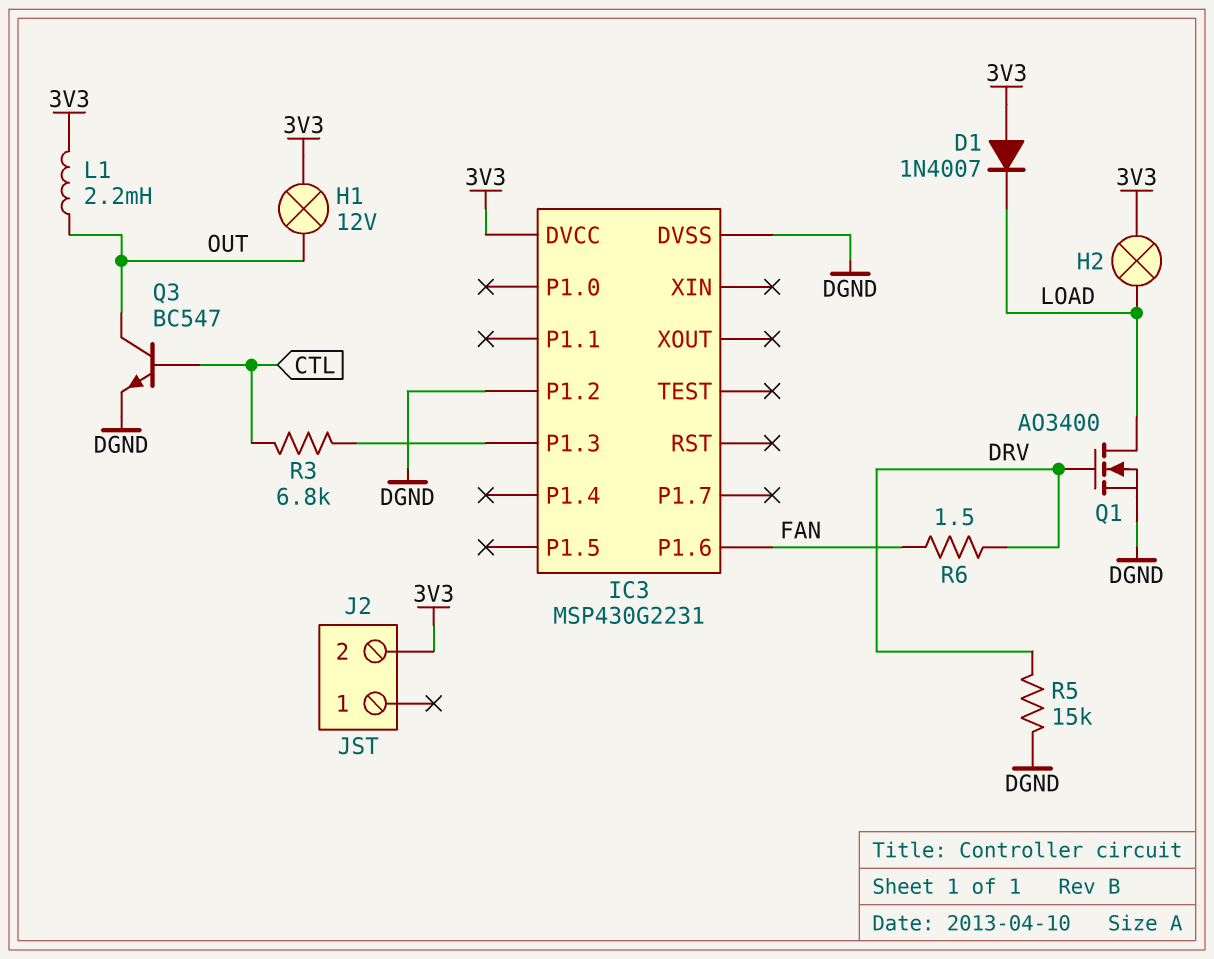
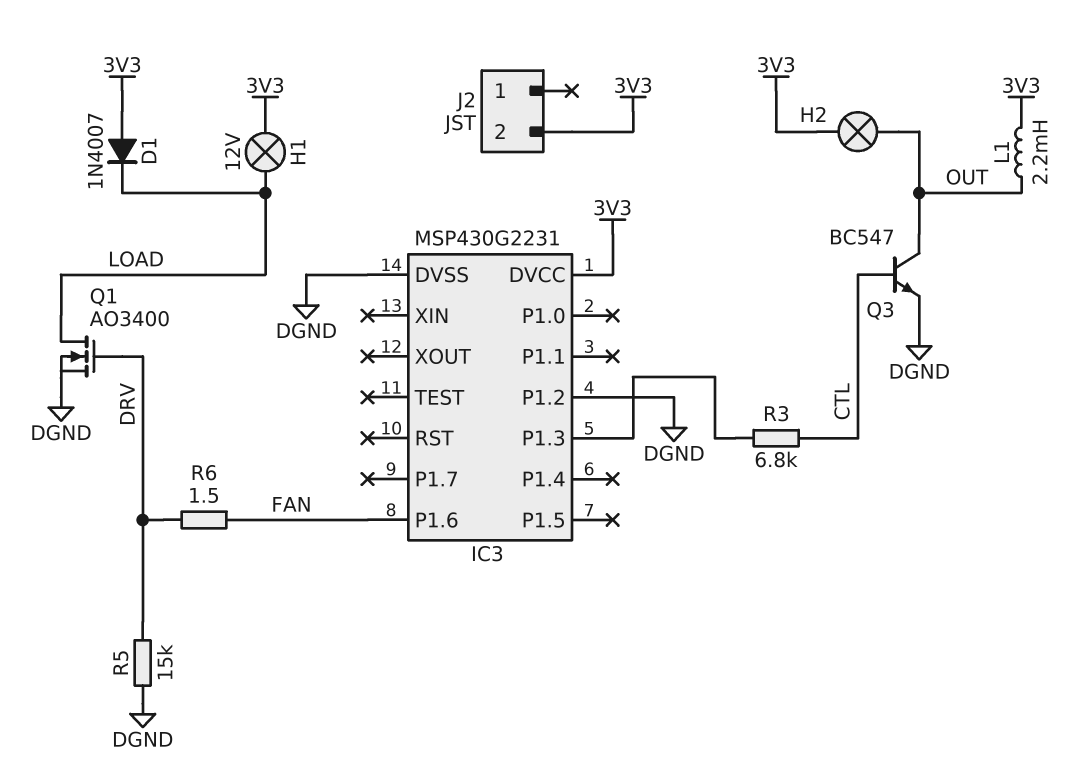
H1: lamp 12V (3V3, OUT) -> lamp 12V (3V3, LOAD)
H2: lamp (3V3, LOAD) -> lamp (3V3, OUT)

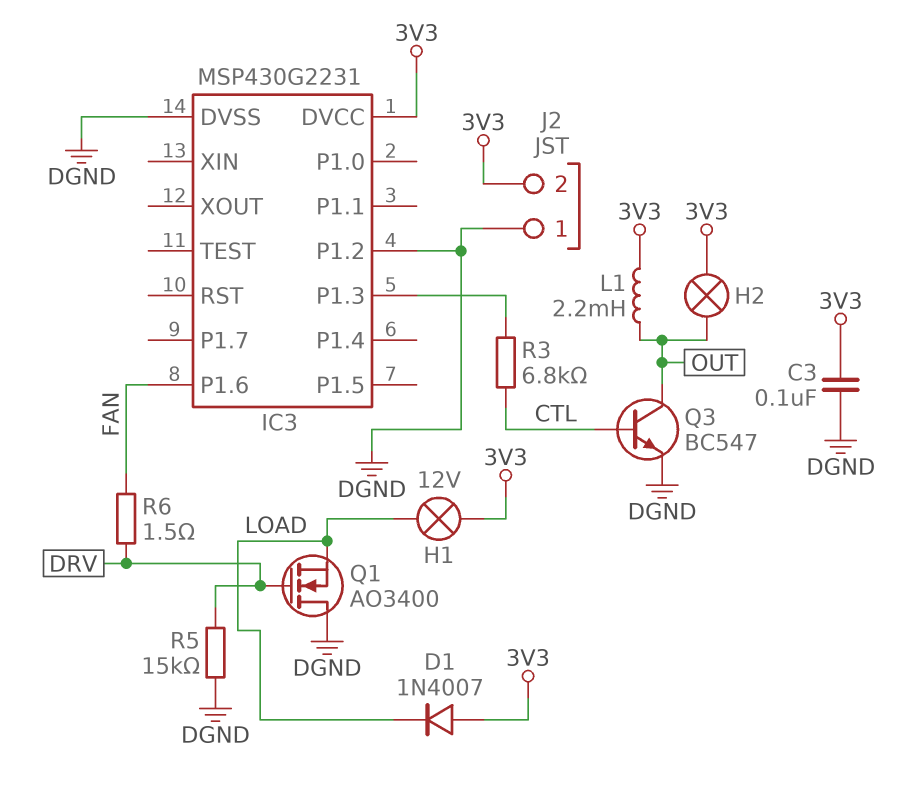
C3: none -> 100nF (3V3, DGND)
J2 pin 1: none -> DGND
Q1: NMOS AO3400 (G DRV, D LOAD, S DGND) -> NMOS AO3400 (G DRV, D DGND, S LOAD)

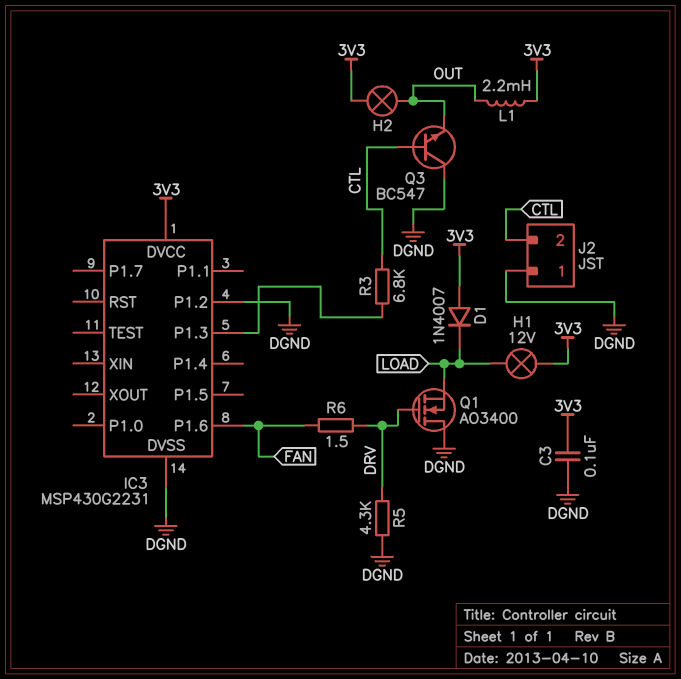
J2 pin 2: 3V3 -> CTL
Q3: NPN BC547 (B CTL, C OUT, E DGND) -> NPN BC547 (B CTL, C DGND, E OUT)
R5: 15k (DGND, DRV) -> 4.3k (DGND, DRV)

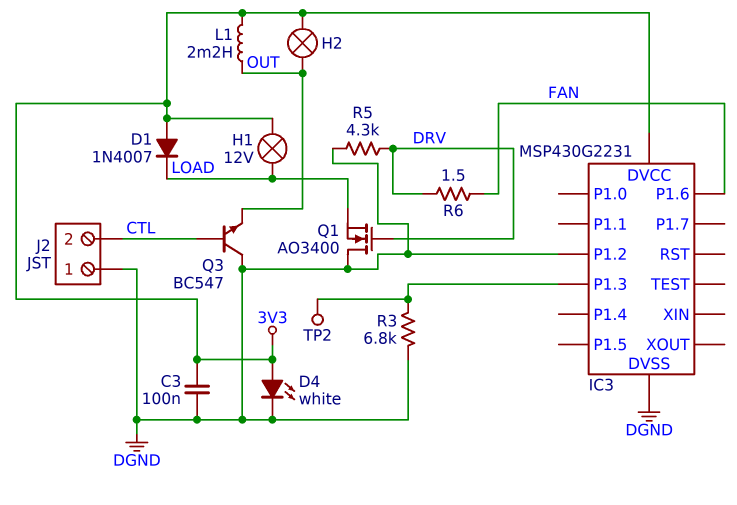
D4: none -> LED white (A 3V3, K DGND)
R3: 6.8k (CTL, IC3/P1.3) -> 6.8k (DGND, IC3/P1.3)
TP2: none -> test point (IC3/P1.3)

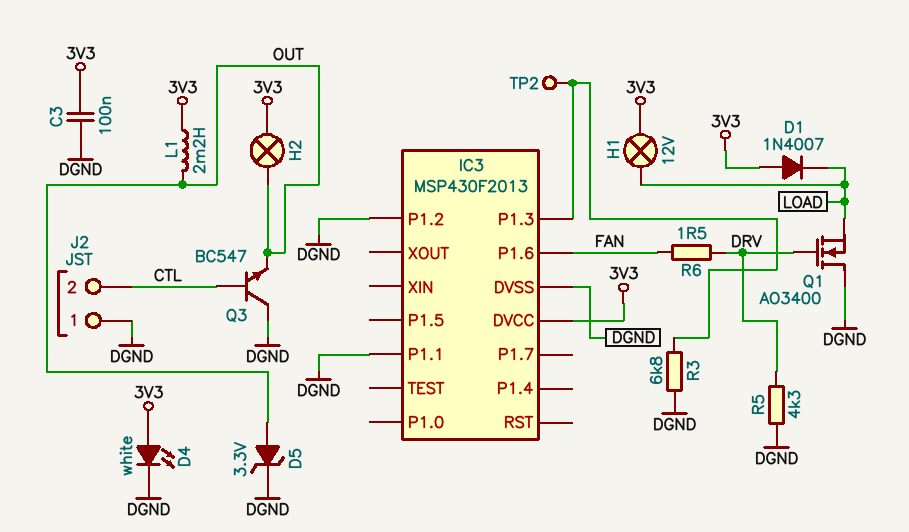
D5: none -> zener 3.3V (A OUT, K DGND)
IC3: MSP430G2231 -> MSP430F2013
IC3 pin P1.1: none -> DGND

